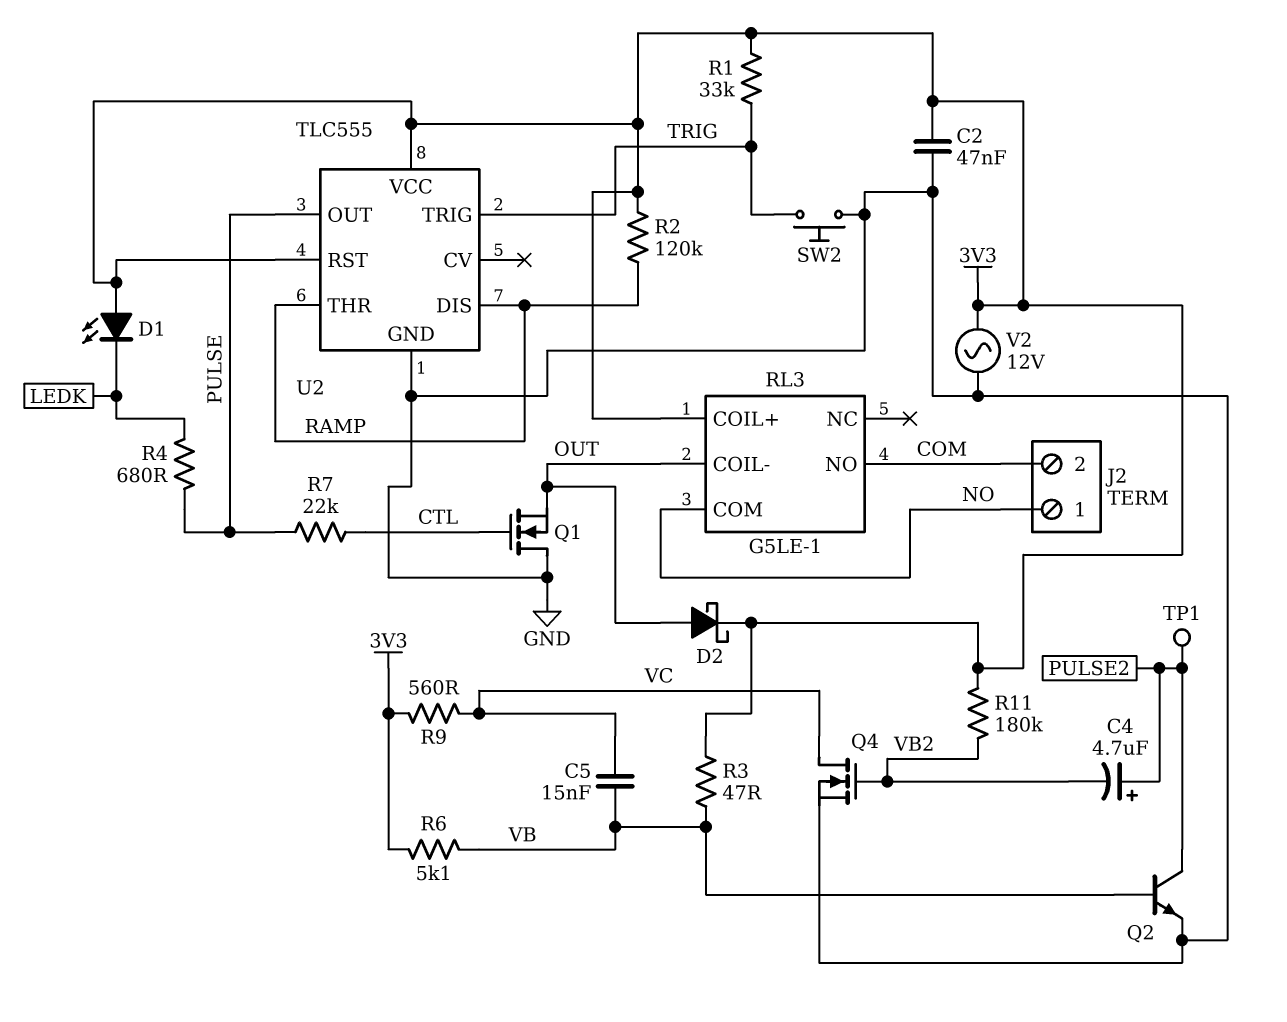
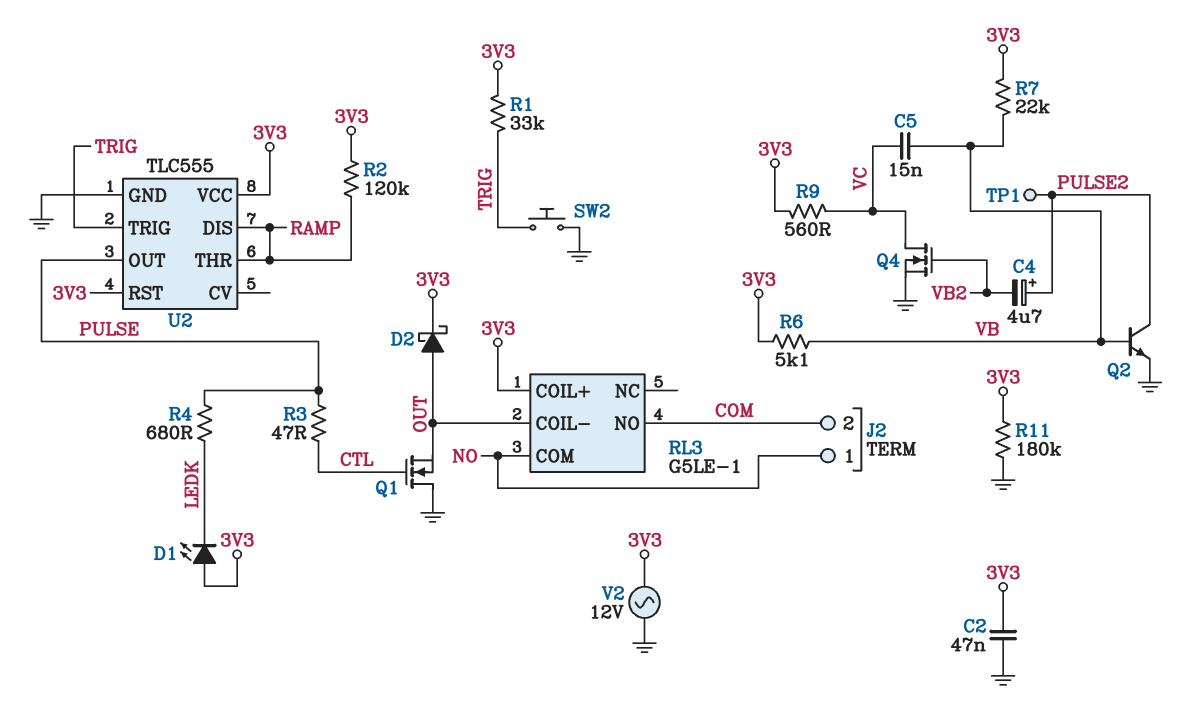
R3: 47 (3V3, VB) -> 47 (CTL, PULSE)
R7: 22k (CTL, PULSE) -> 22k (3V3, VB)
R11: 180k (3V3, VB2) -> 180k (3V3, GND)

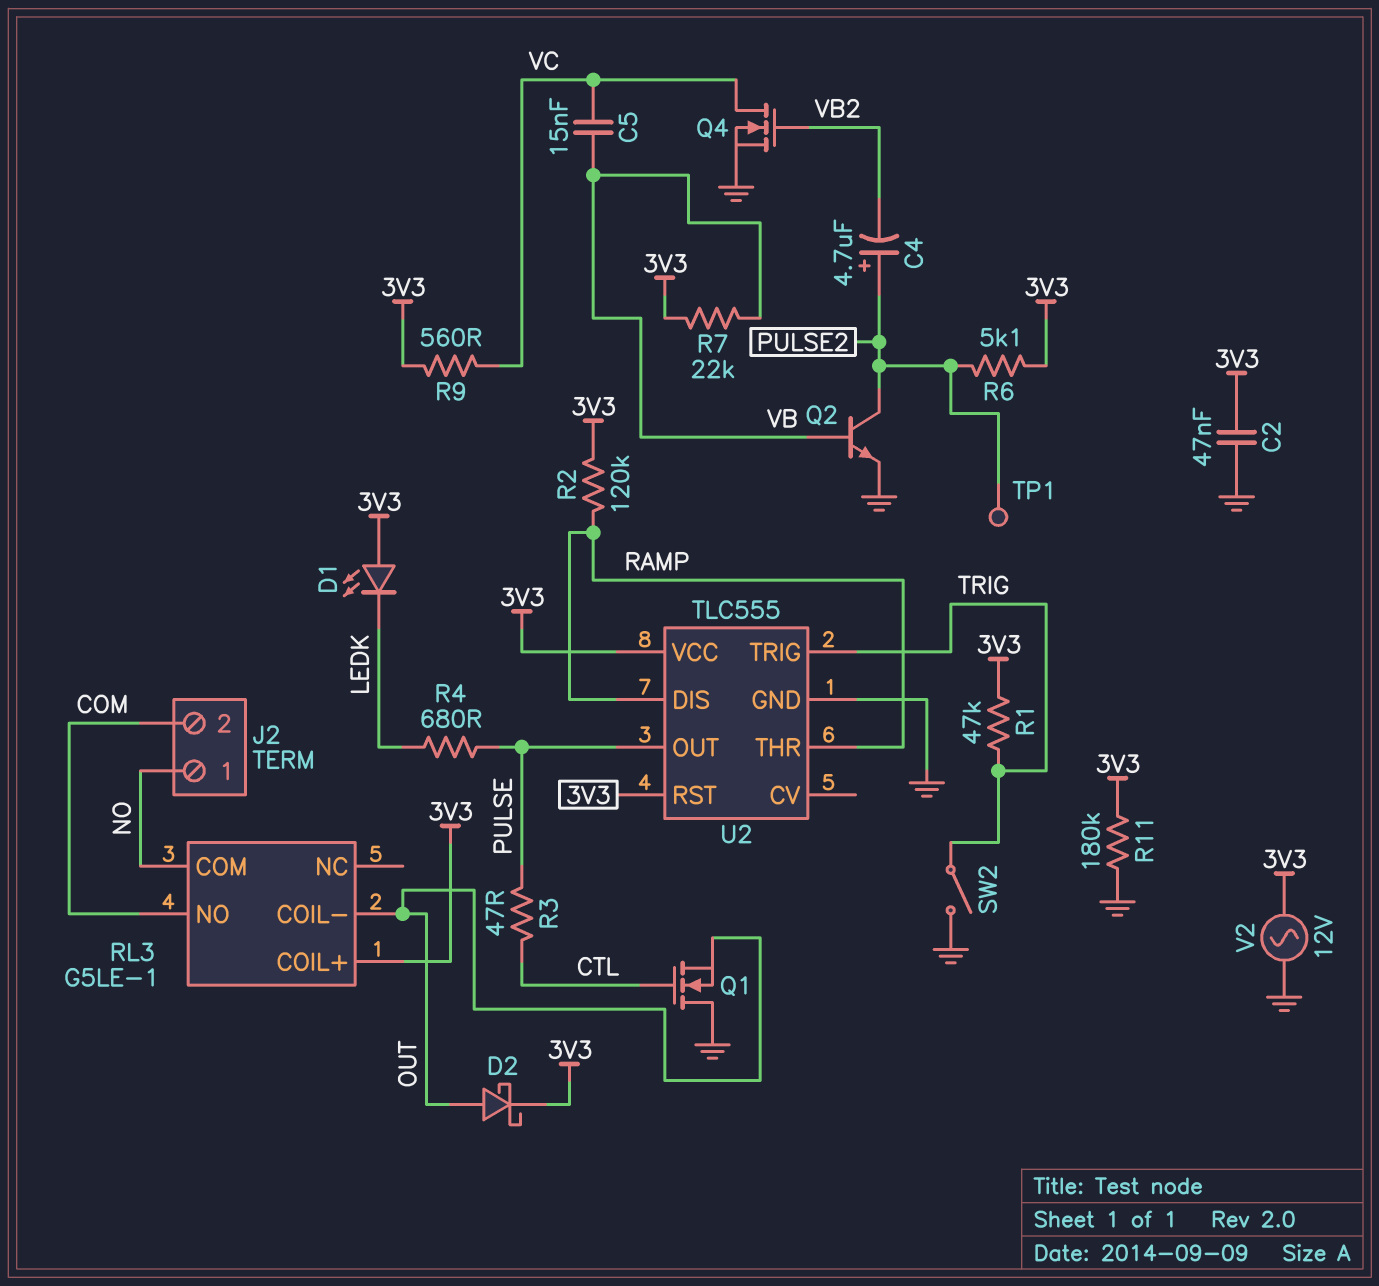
R1: 33k (3V3, TRIG) -> 47k (3V3, TRIG)
R6: 5.1k (3V3, VB) -> 5.1k (3V3, PULSE2)
SW2: button (GND, TRIG) -> switch (GND, TRIG)

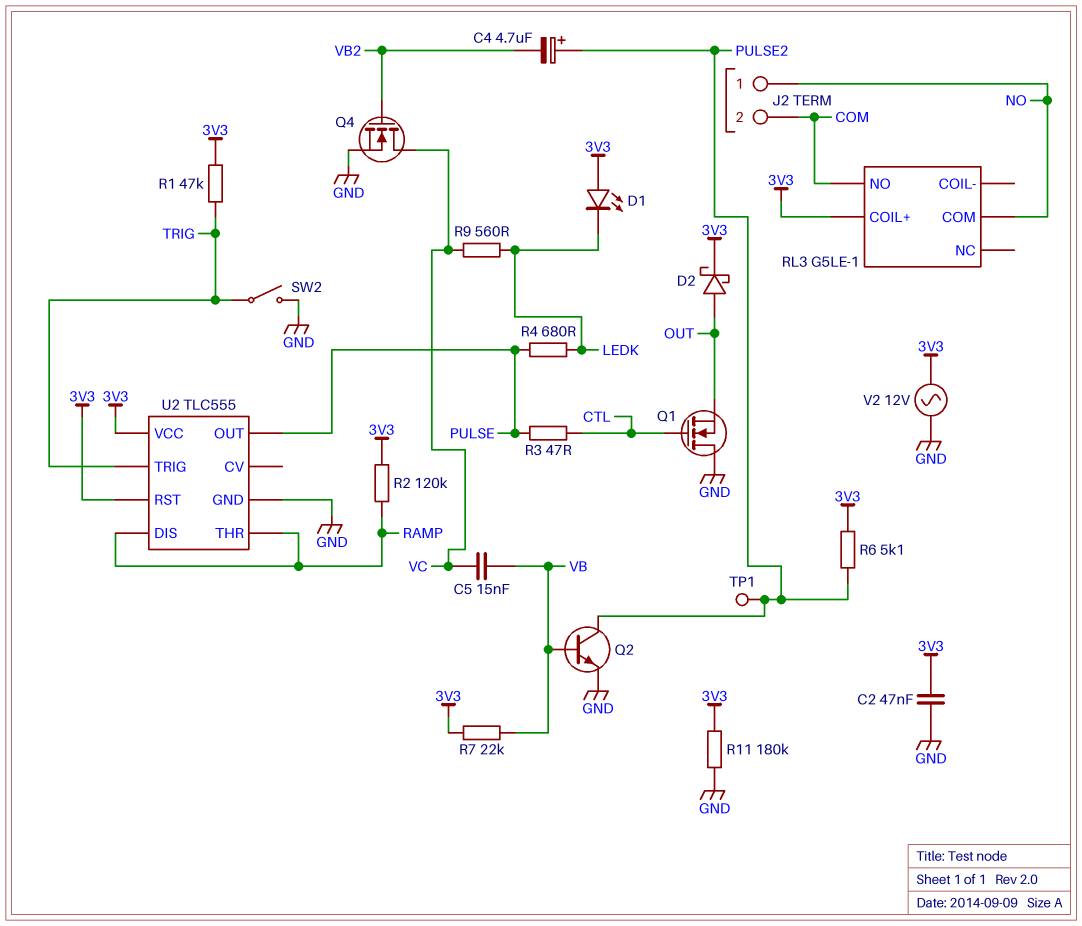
R9: 560 (3V3, VC) -> 560 (LEDK, VC)
RL3 pin COIL-: OUT -> none

